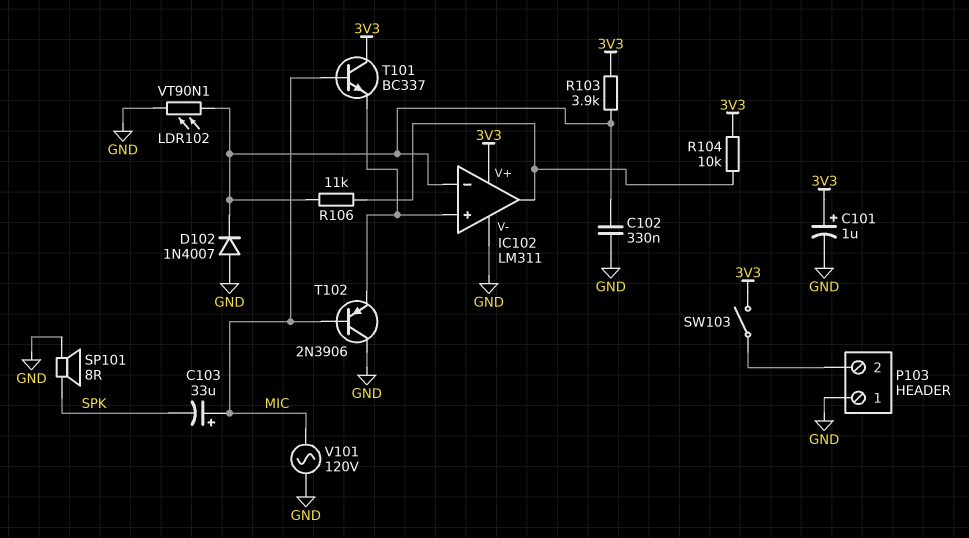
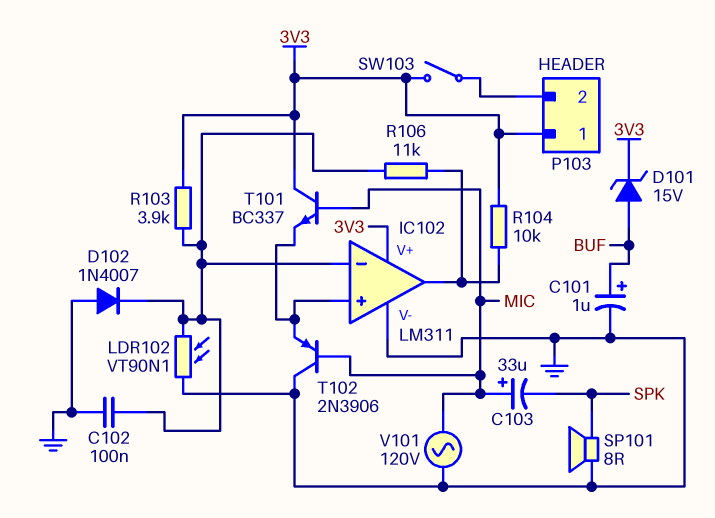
C101: 1uF (plus 3V3, minus GND) -> 1uF (plus BUF, minus GND)
C102: 330nF (GND, IC102/in-) -> 100nF (GND, IC102/in-)
D101: none -> zener 15V (A BUF, K 3V3)
P103 pin 1: GND -> 3V3

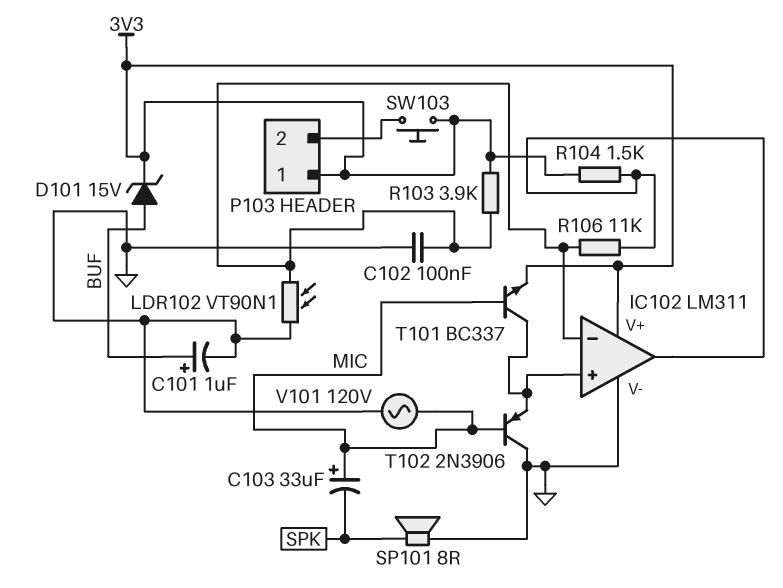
D102: diode 1N4007 (A GND, K IC102/in-) -> none
R104: 10k (3V3, IC102/out) -> 1.5k (3V3, IC102/out)
SW103: switch (3V3, P103/2) -> button (3V3, P103/2)
T101: NPN BC337 (B MIC, C 3V3, E IC102/in+) -> NPN BC337 (B MIC, C IC102/in+, E 3V3)

